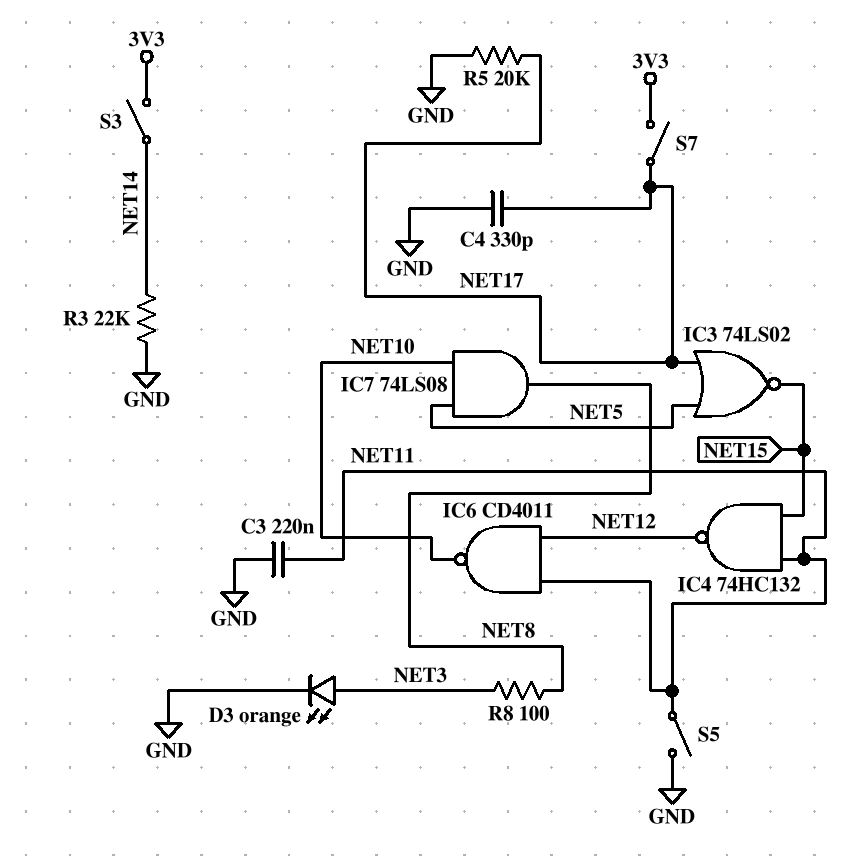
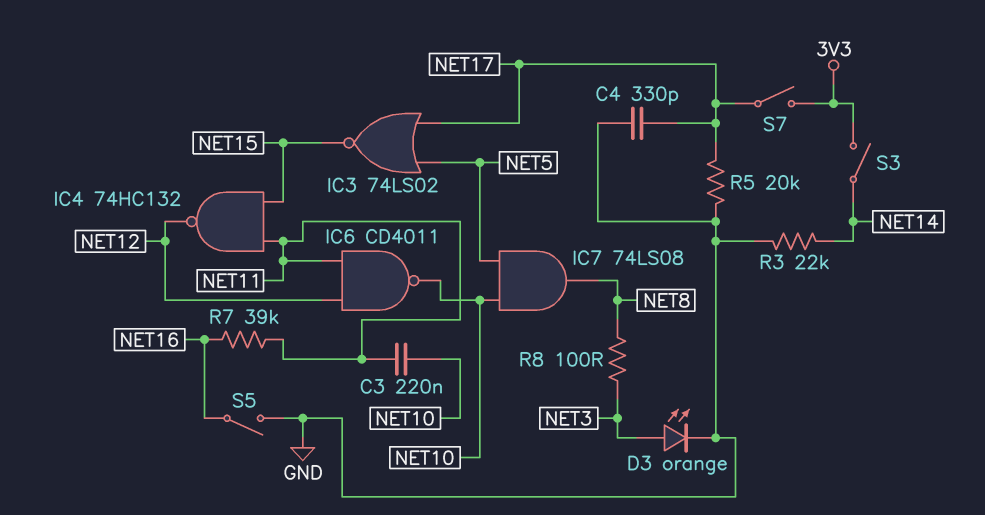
C3: 220nF (GND, NET11) -> 220nF (NET10, NET11)
R7: none -> 39k (NET11, NET16)
S5: switch (GND, NET11) -> switch (GND, NET16)

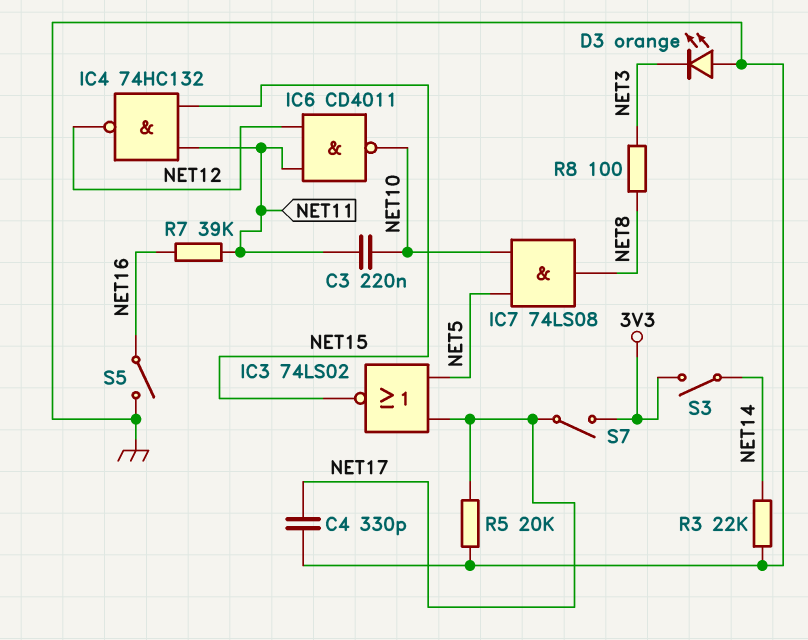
D3: LED orange (A NET3, K GND) -> LED orange (A GND, K NET3)

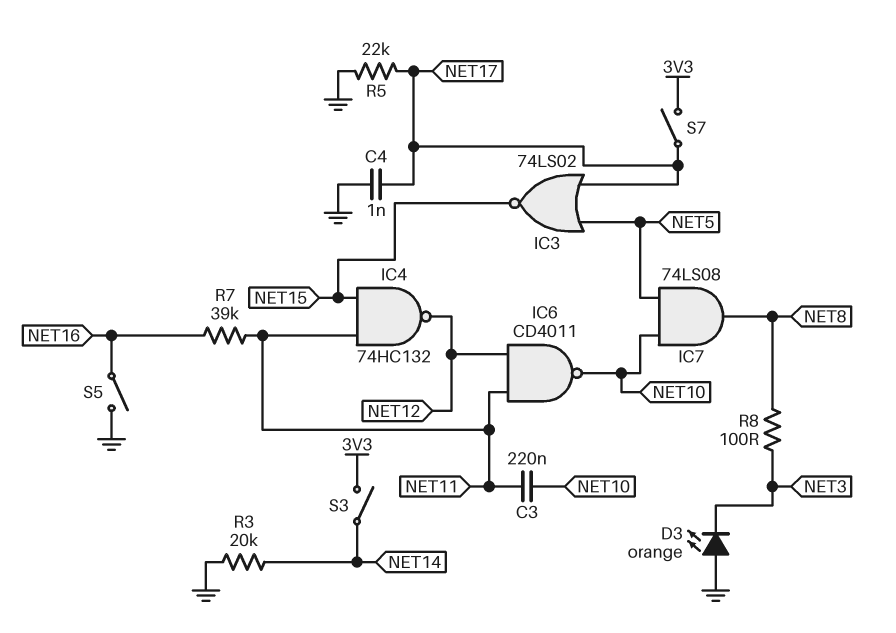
C4: 330pF (GND, NET17) -> 1nF (GND, NET17)
R3: 22k (GND, NET14) -> 20k (GND, NET14)
R5: 20k (GND, NET17) -> 22k (GND, NET17)

